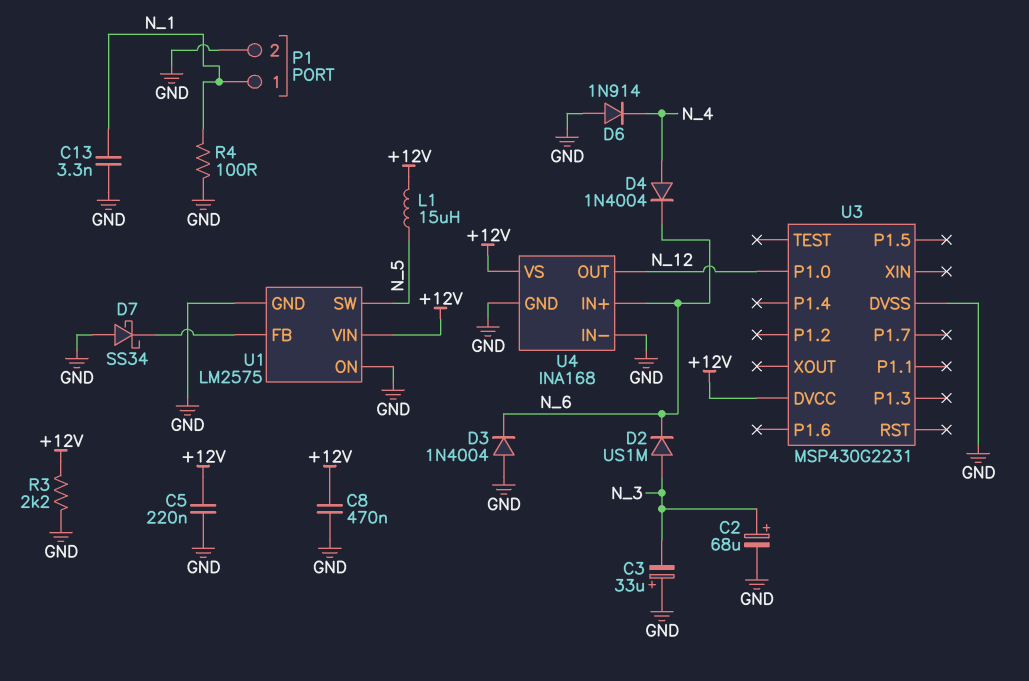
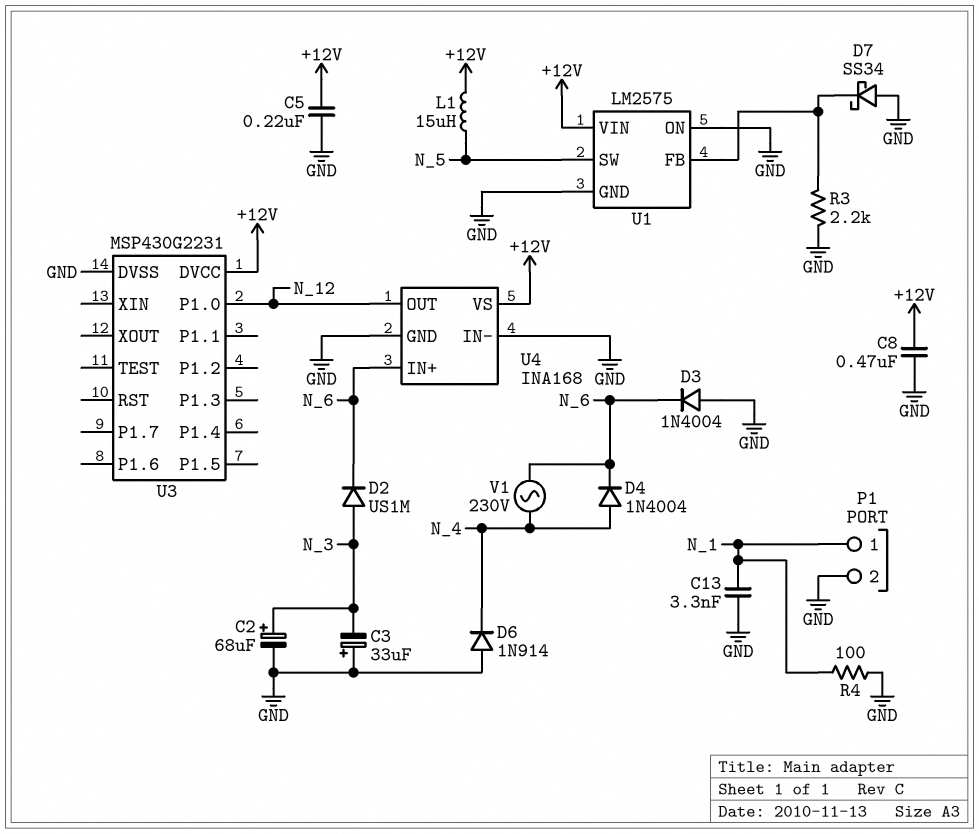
R3: 2.2k (+12V, GND) -> 2.2k (GND, U1/FB)
V1: none -> AC 230V (N_4, N_6)

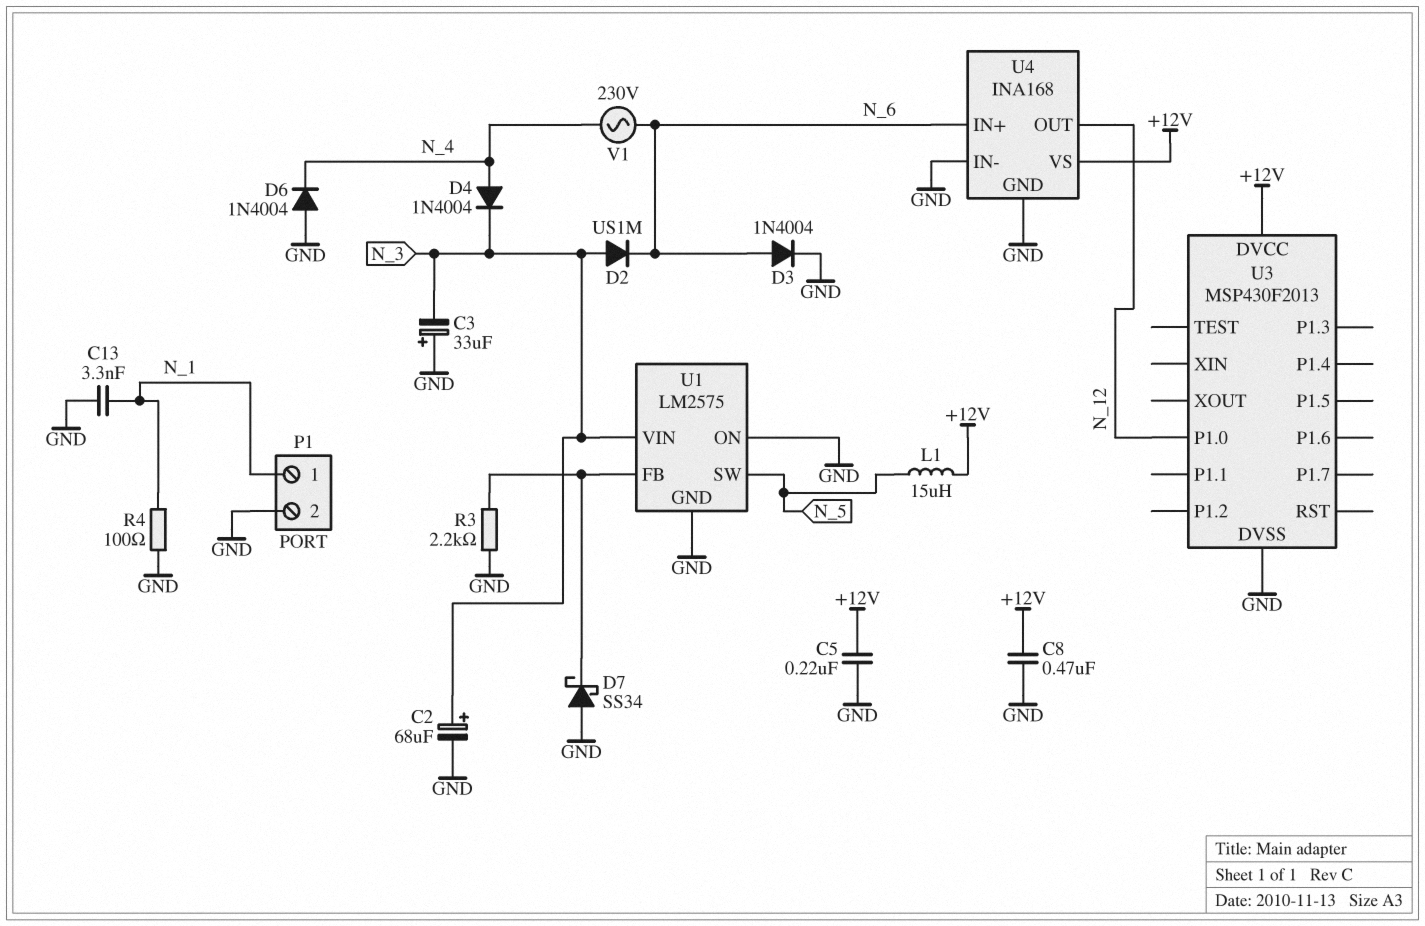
D3: diode 1N4004 (A GND, K N_6) -> diode 1N4004 (A N_6, K GND)
D4: diode 1N4004 (A N_4, K N_6) -> diode 1N4004 (A N_4, K N_3)
D6: diode 1N914 (A GND, K N_4) -> diode 1N4004 (A GND, K N_4)
U1 pin VIN: +12V -> N_3
U3: MSP430G2231 -> MSP430F2013

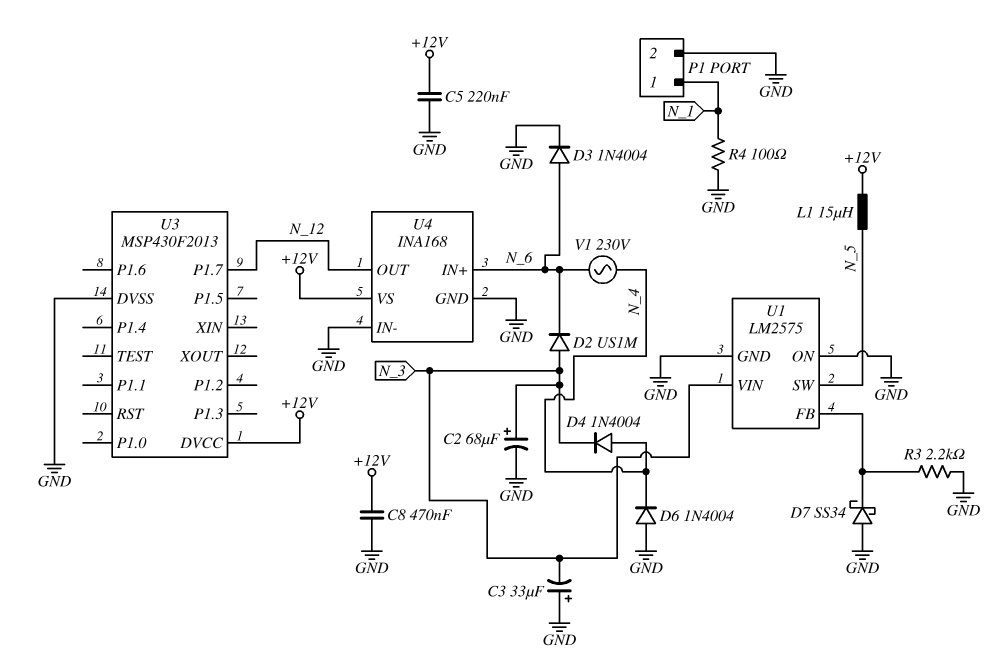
C13: 3.3nF (GND, N_1) -> none
U3 pin P1.0: N_12 -> none
U3 pin P1.7: none -> N_12

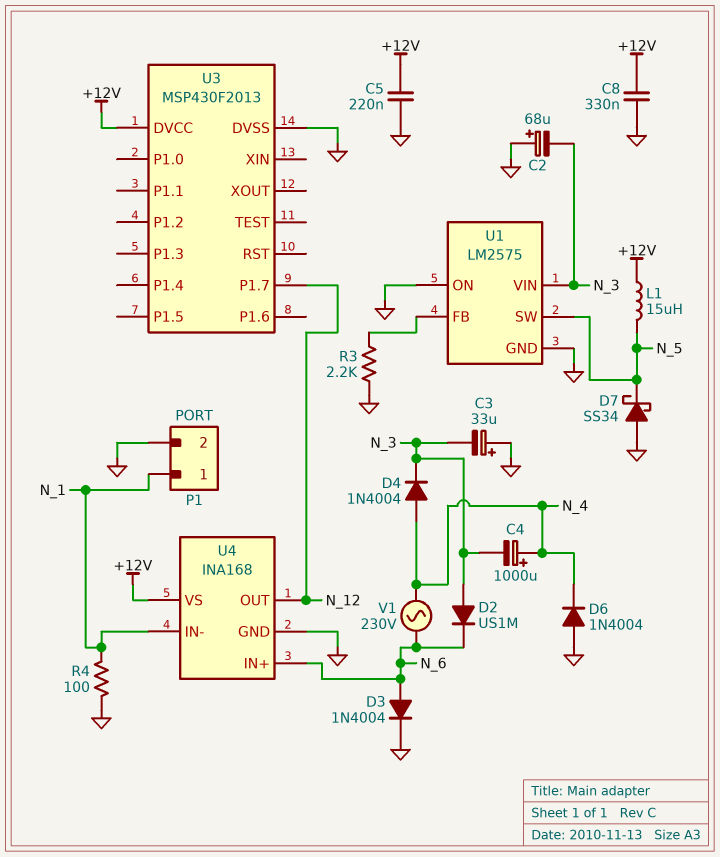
C2: 68uF (plus N_3, minus GND) -> 68uF (plus GND, minus N_3)
C4: none -> 1000uF (plus N_4, minus N_3)
C8: 470nF (+12V, GND) -> 330nF (+12V, GND)
D7: schottky SS34 (A GND, K U1/FB) -> schottky SS34 (A GND, K N_5)
U4 pin IN-: GND -> N_1

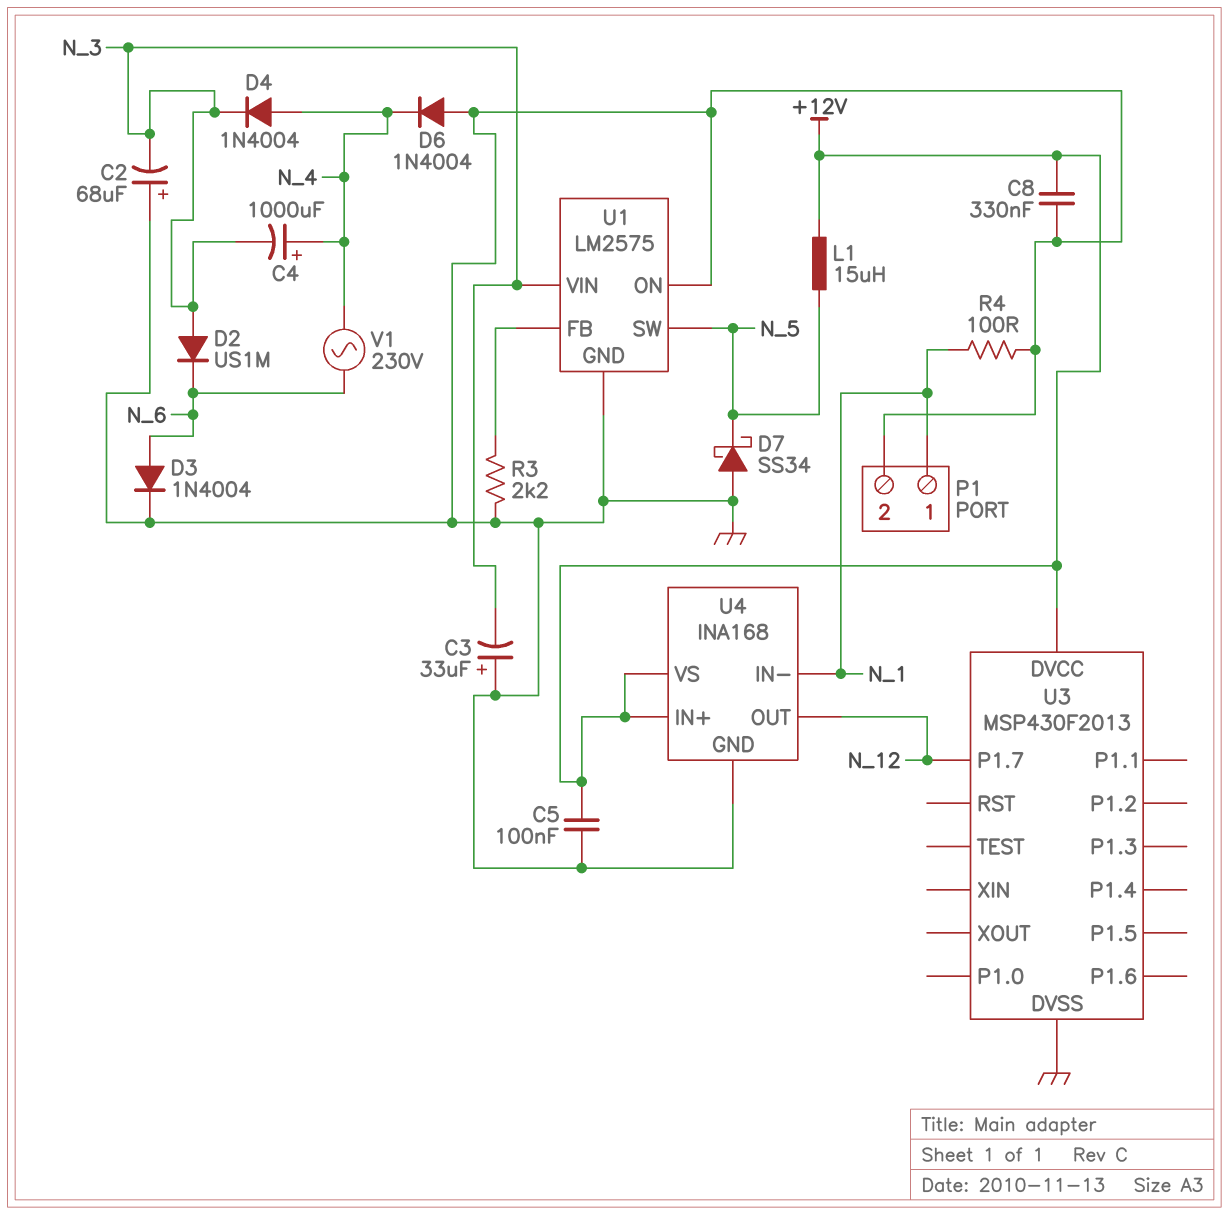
C5: 220nF (+12V, GND) -> 100nF (+12V, GND)
U4 pin IN+: N_6 -> +12V

